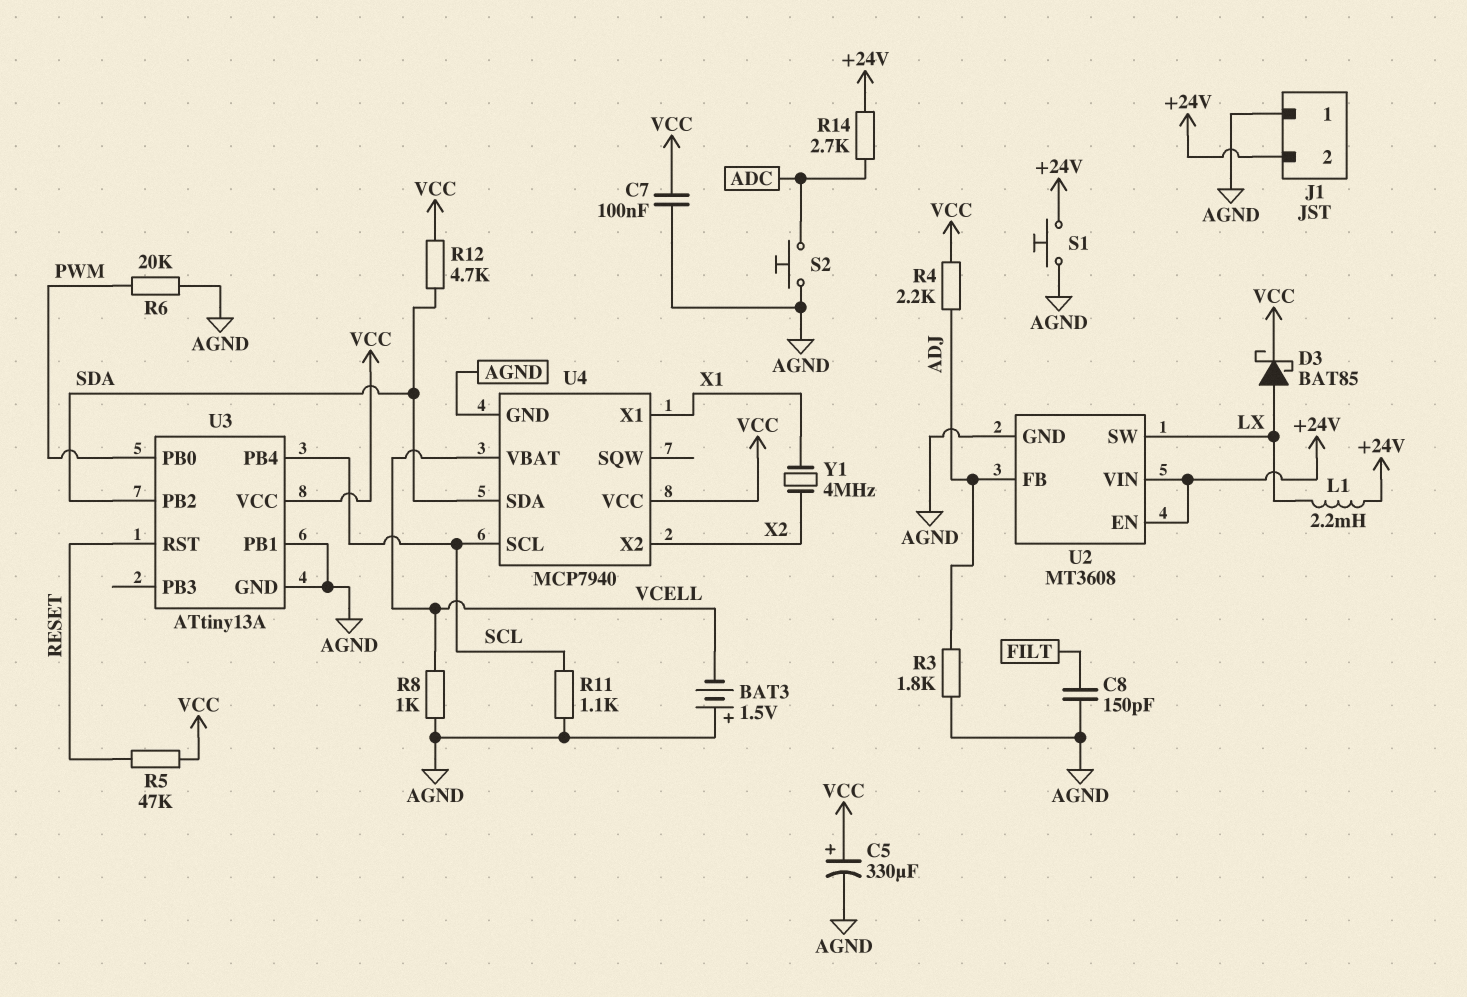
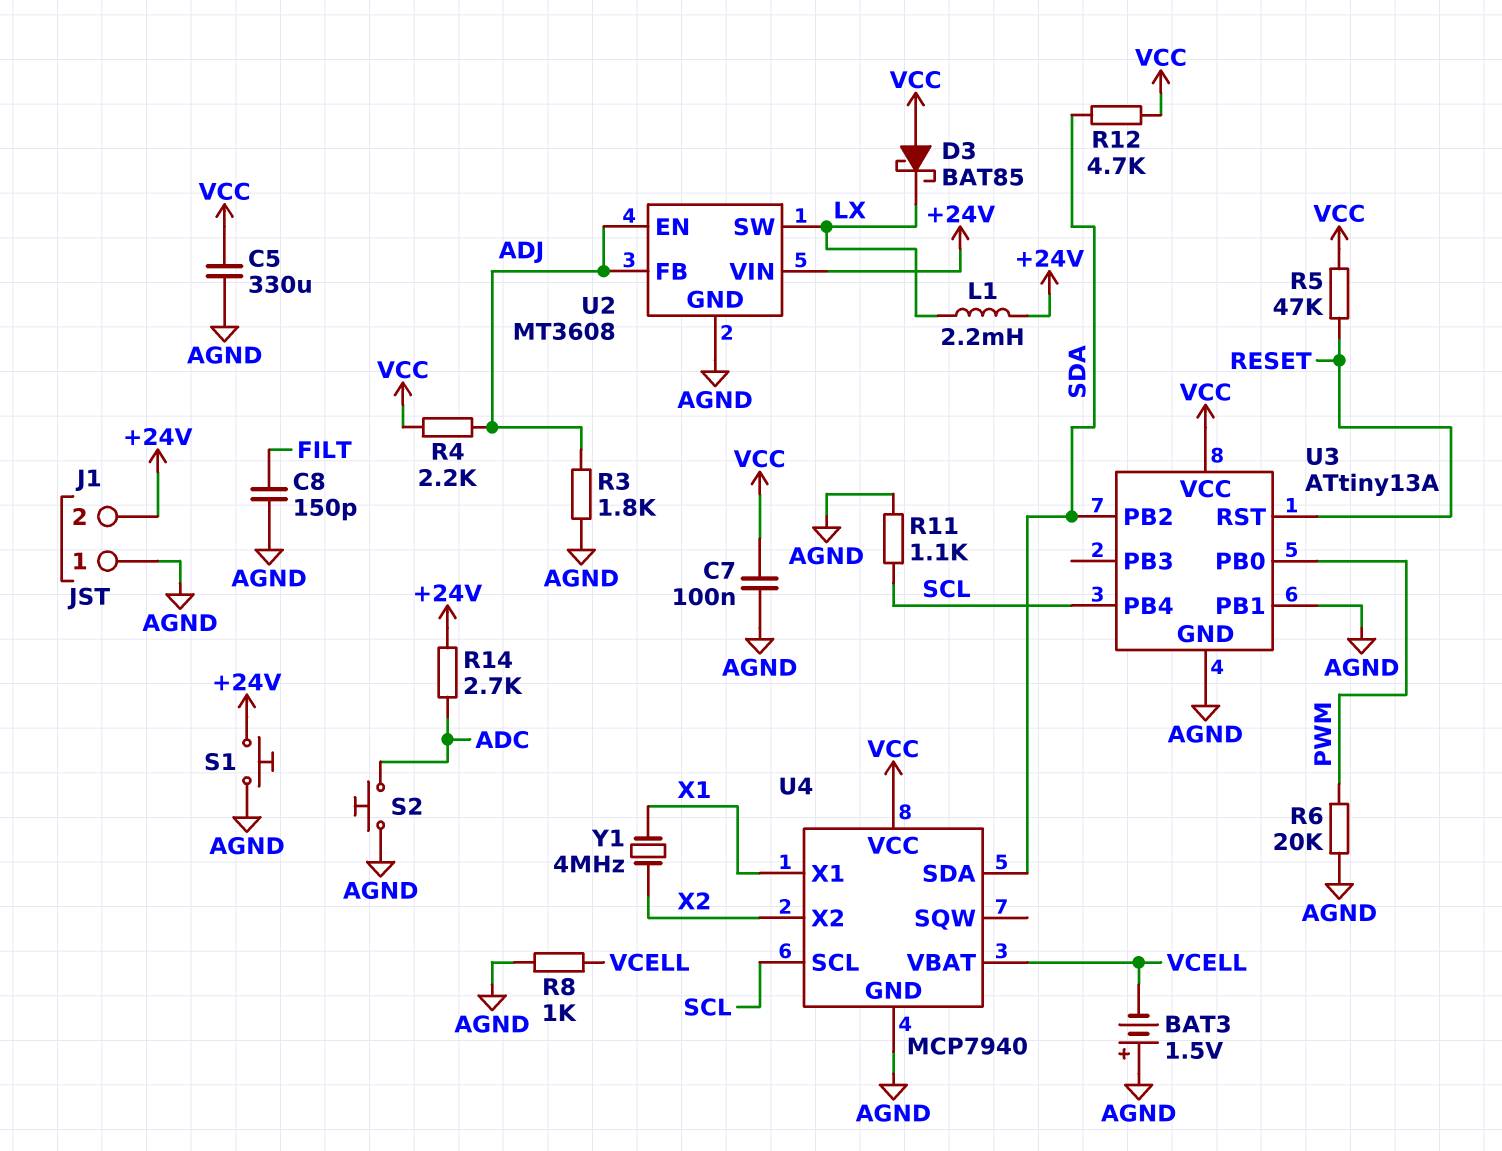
C5: 330uF (plus VCC, minus AGND) -> 330uF (AGND, VCC)
D3: schottky BAT85 (A LX, K VCC) -> schottky BAT85 (A VCC, K LX)
U2 pin EN: +24V -> ADJ

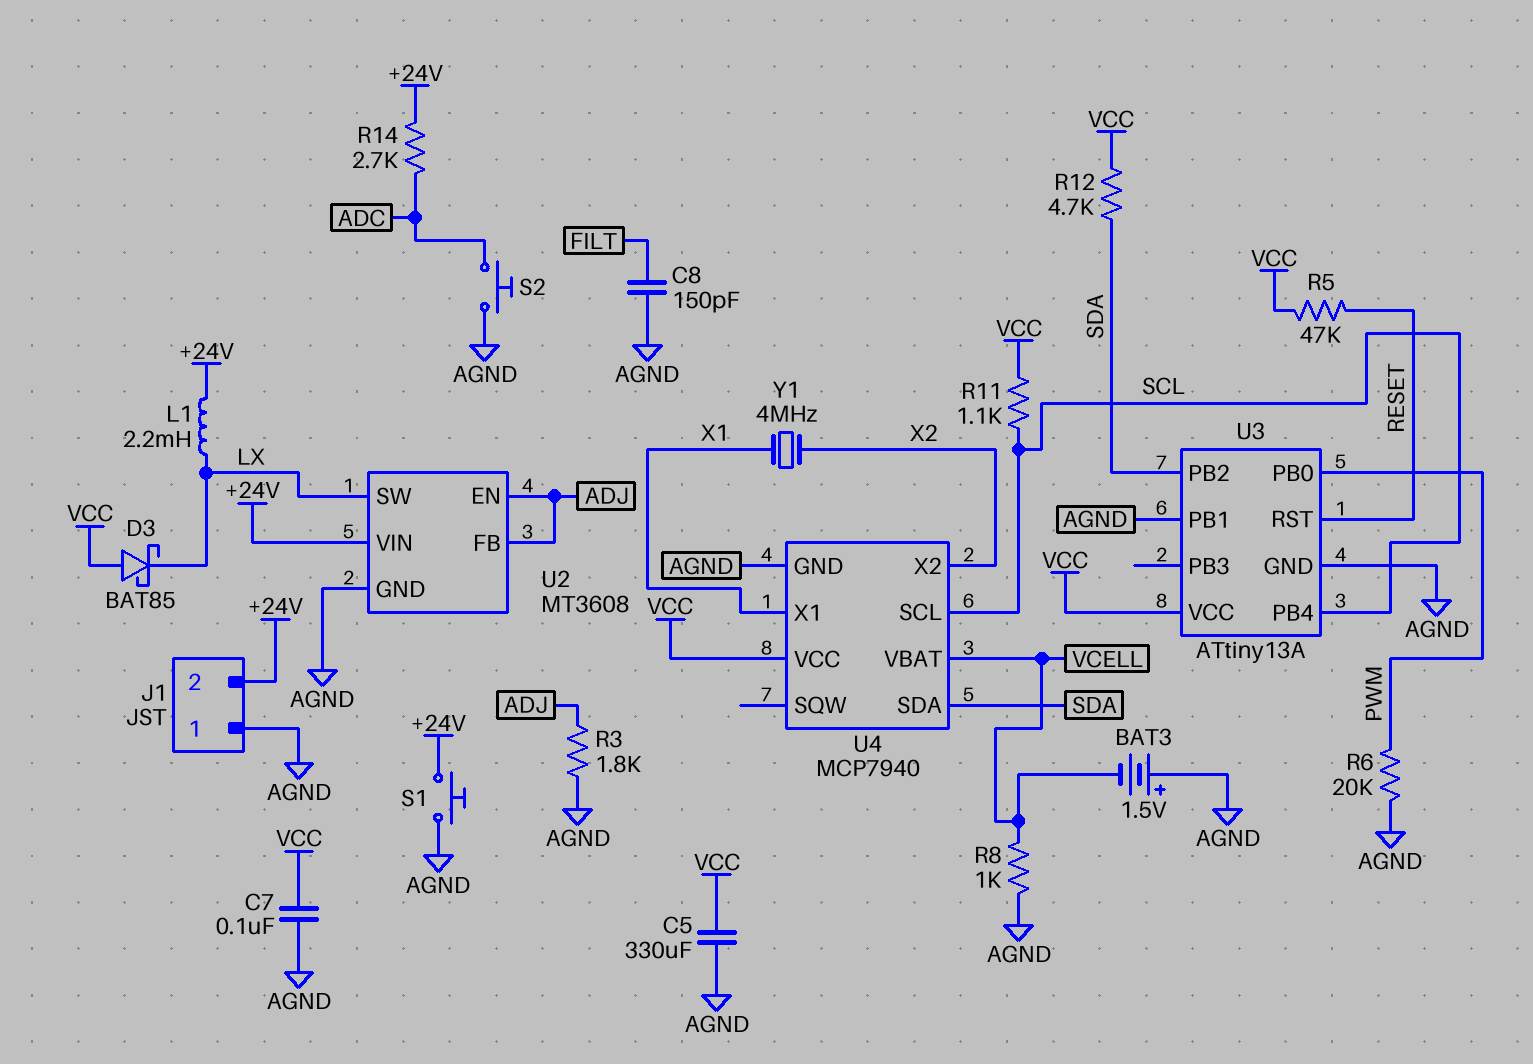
R4: 2.2k (ADJ, VCC) -> none
R11: 1.1k (AGND, SCL) -> 1.1k (SCL, VCC)

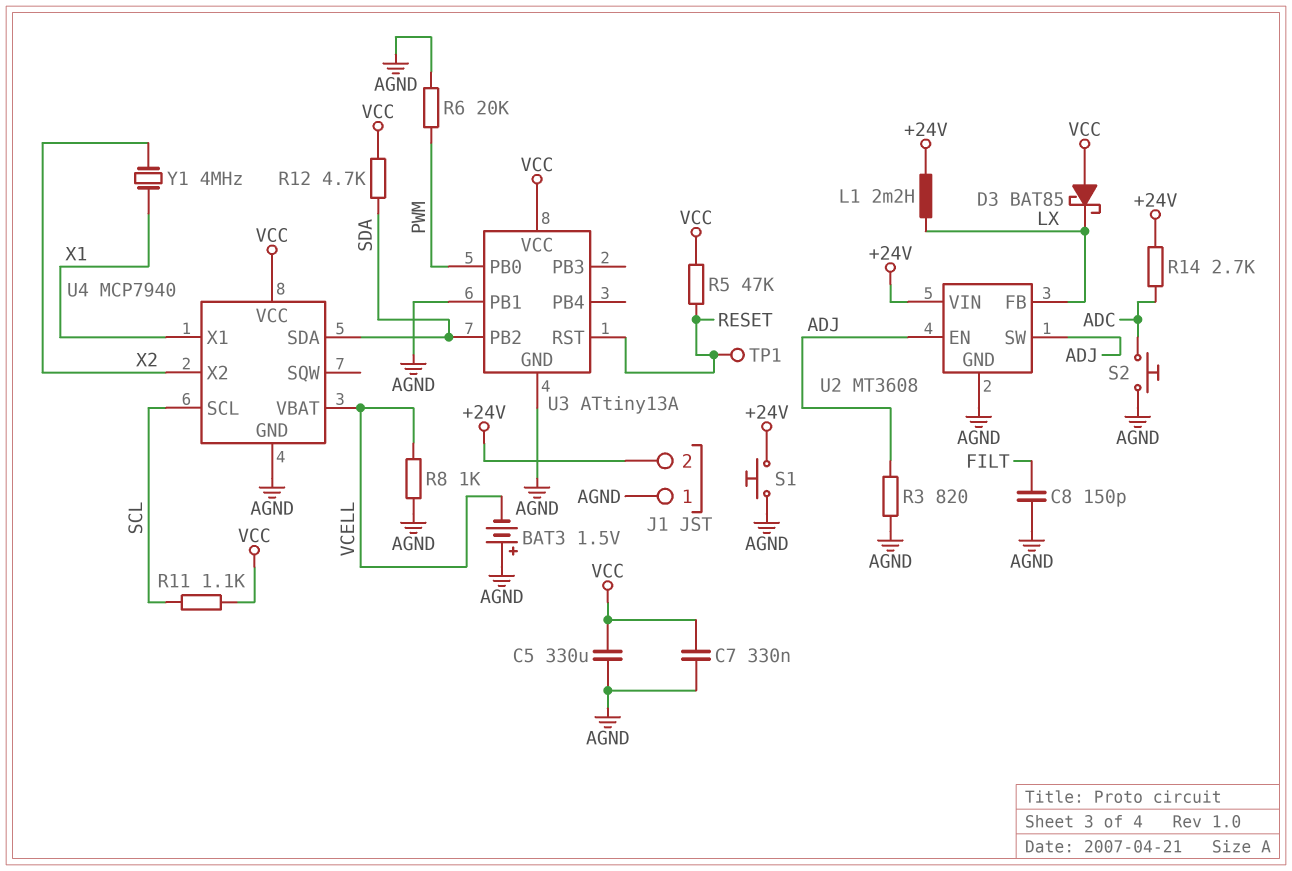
C7: 100nF (AGND, VCC) -> 330nF (AGND, VCC)
R3: 1.8k (ADJ, AGND) -> 820 (ADJ, AGND)
TP1: none -> test point (RESET)
U2 pin FB: ADJ -> LX
U2 pin SW: LX -> ADJ
U3 pin PB4: SCL -> none

